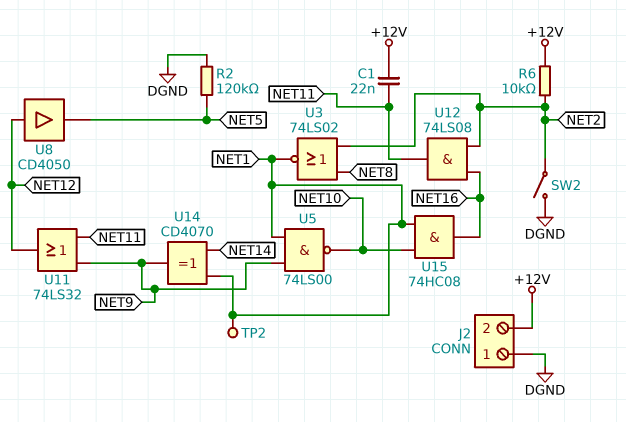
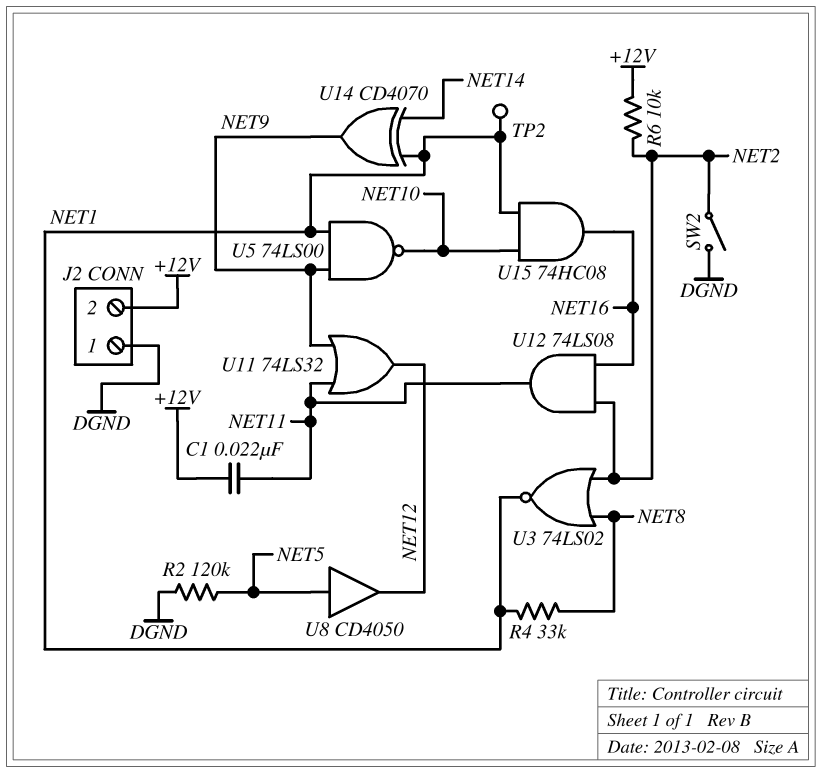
R4: none -> 33k (NET1, NET8)
U8: buffer CD4050 (in NET12, out NET5) -> buffer CD4050 (in NET5, out NET12)

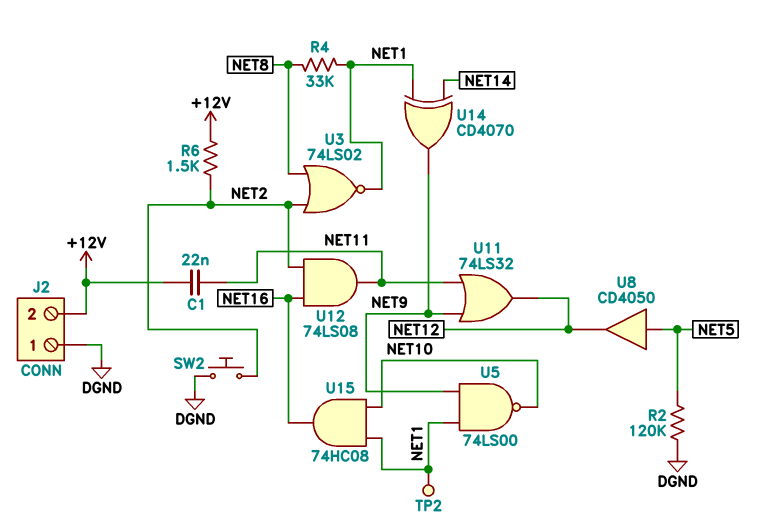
R6: 10k (+12V, NET2) -> 1.5k (+12V, NET2)
SW2: switch (DGND, NET2) -> button (DGND, NET2)

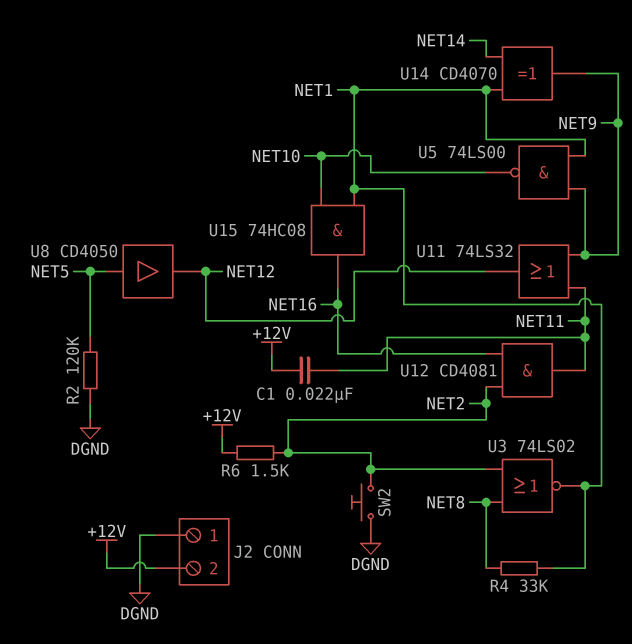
TP2: test point (NET1) -> none
U12: AND 74LS08 (in NET2, in NET16, out NET11) -> AND CD4081 (in NET2, in NET16, out NET11)

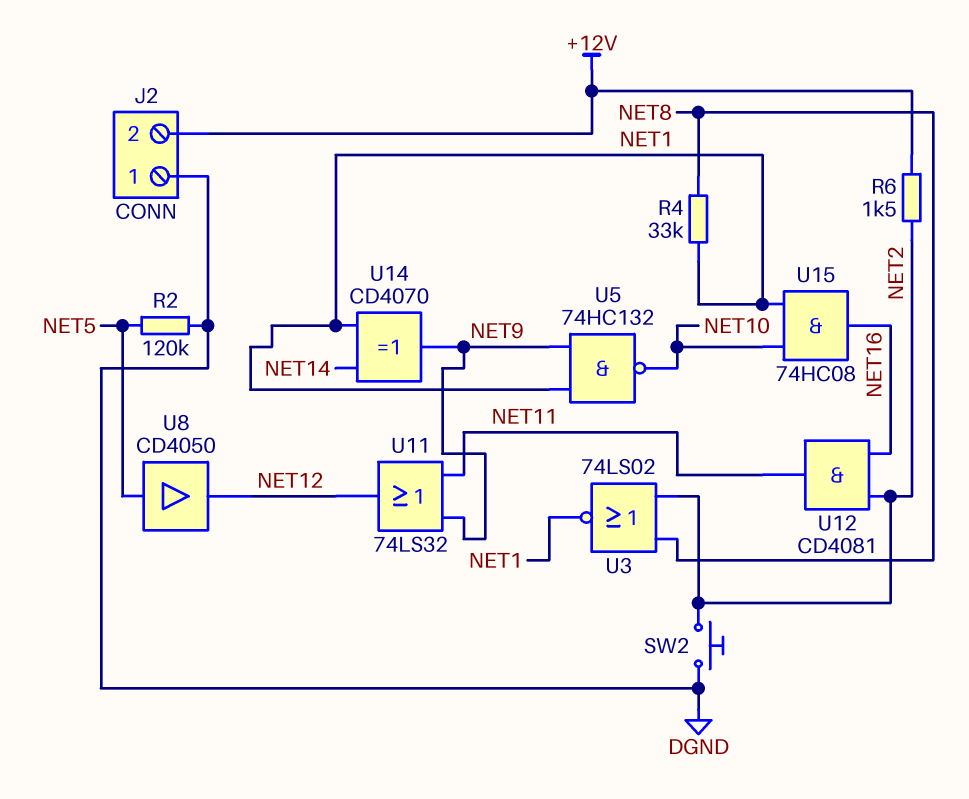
C1: 22nF (+12V, NET11) -> none
U5: NAND 74LS00 (in NET1, in NET9, out NET10) -> NAND 74HC132 (in NET1, in NET9, out NET10)

